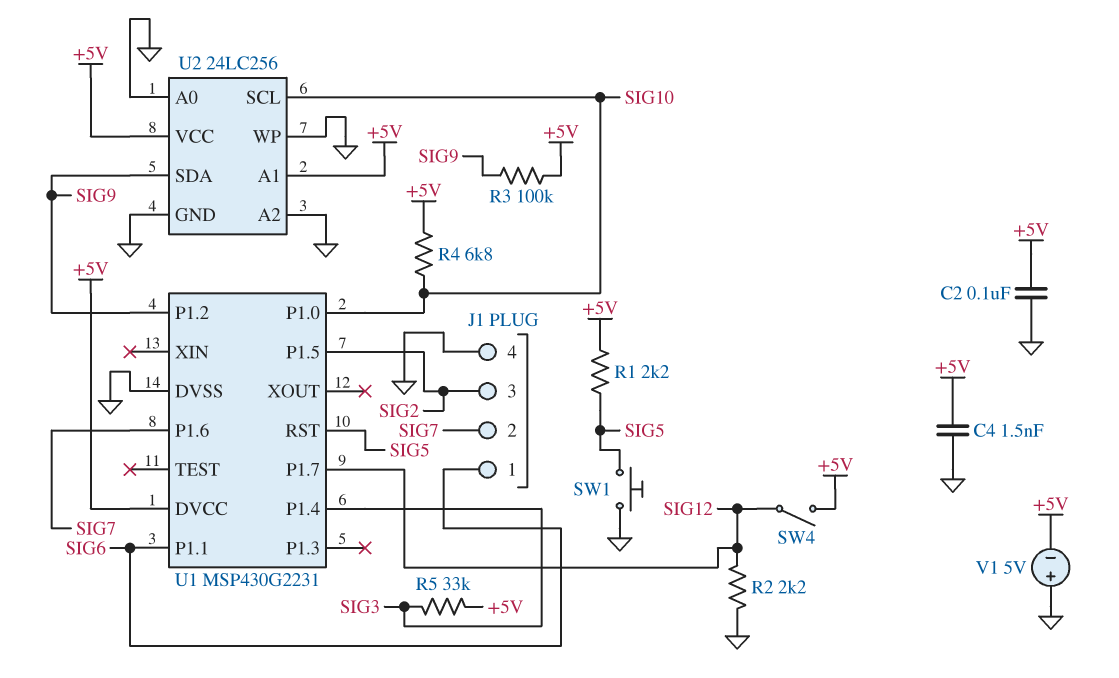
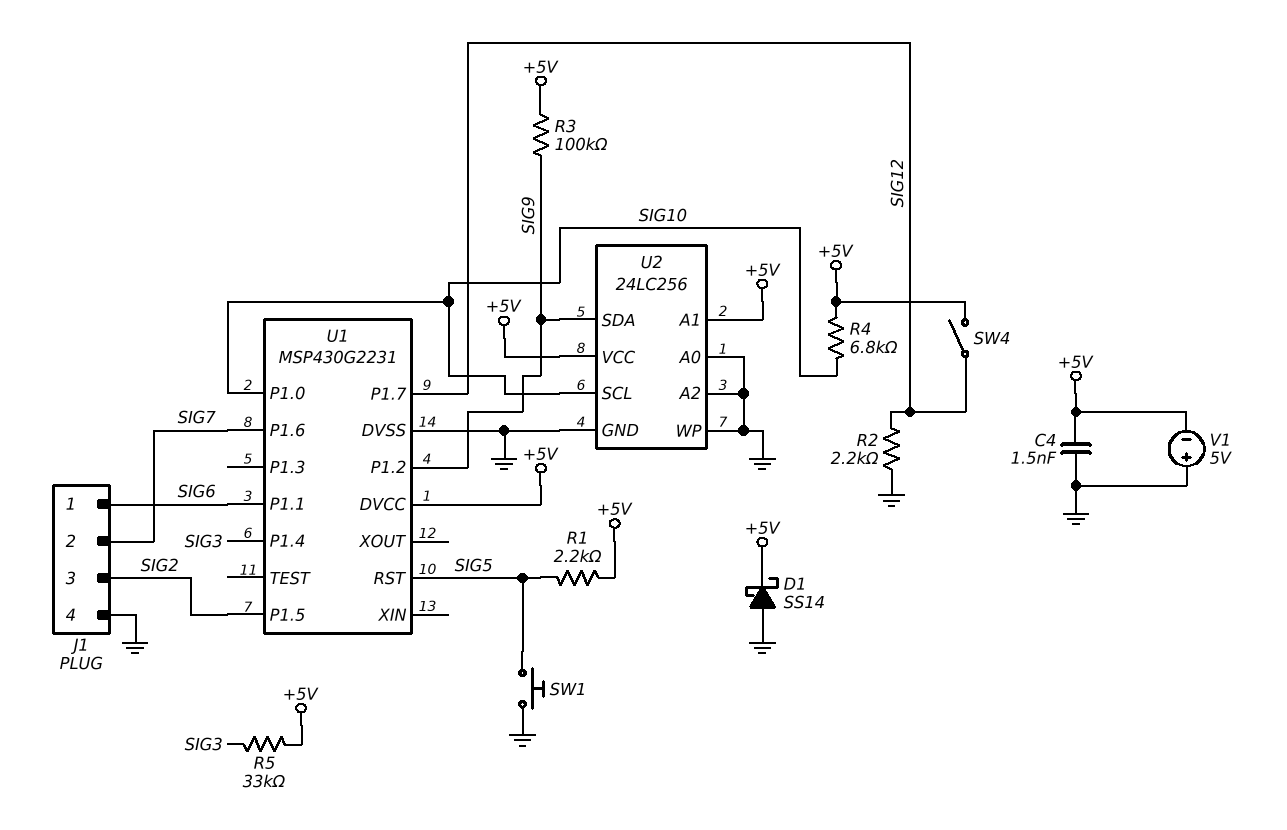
C2: 100nF (+5V, GND) -> none
D1: none -> schottky SS14 (A GND, K +5V)

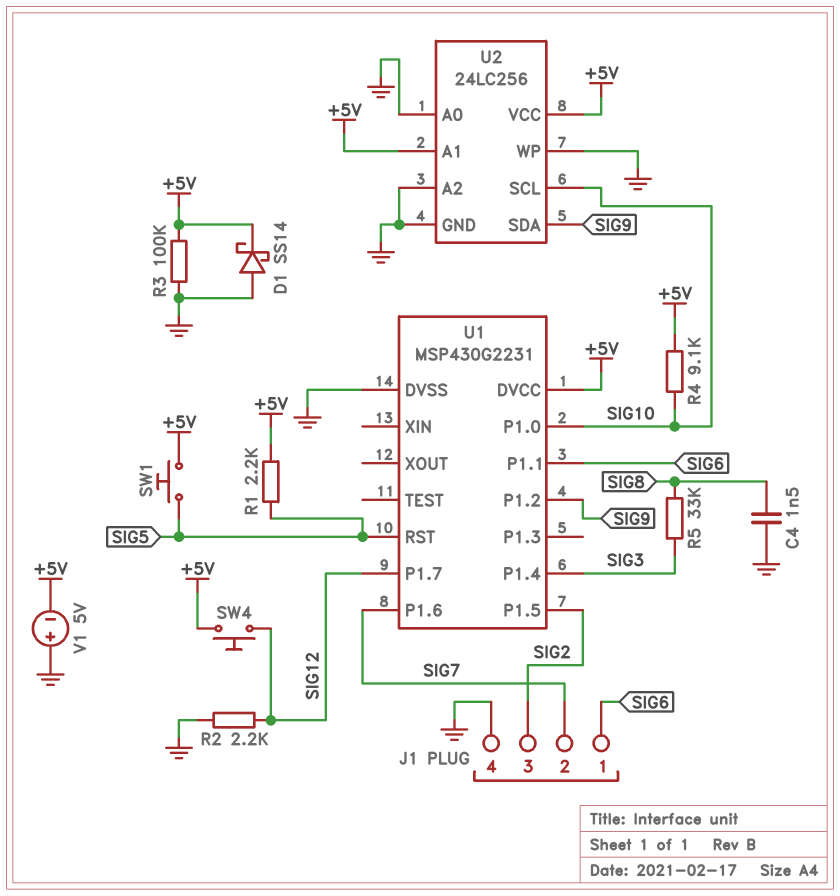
C4: 1.5nF (+5V, GND) -> 1.5nF (GND, SIG8)
R3: 100k (+5V, SIG9) -> 100k (+5V, GND)
R4: 6.8k (+5V, SIG10) -> 9.1k (+5V, SIG10)
R5: 33k (+5V, SIG3) -> 33k (SIG3, SIG8)
SW1: button (GND, SIG5) -> button (+5V, SIG5)
SW4: switch (+5V, SIG12) -> button (+5V, SIG12)

